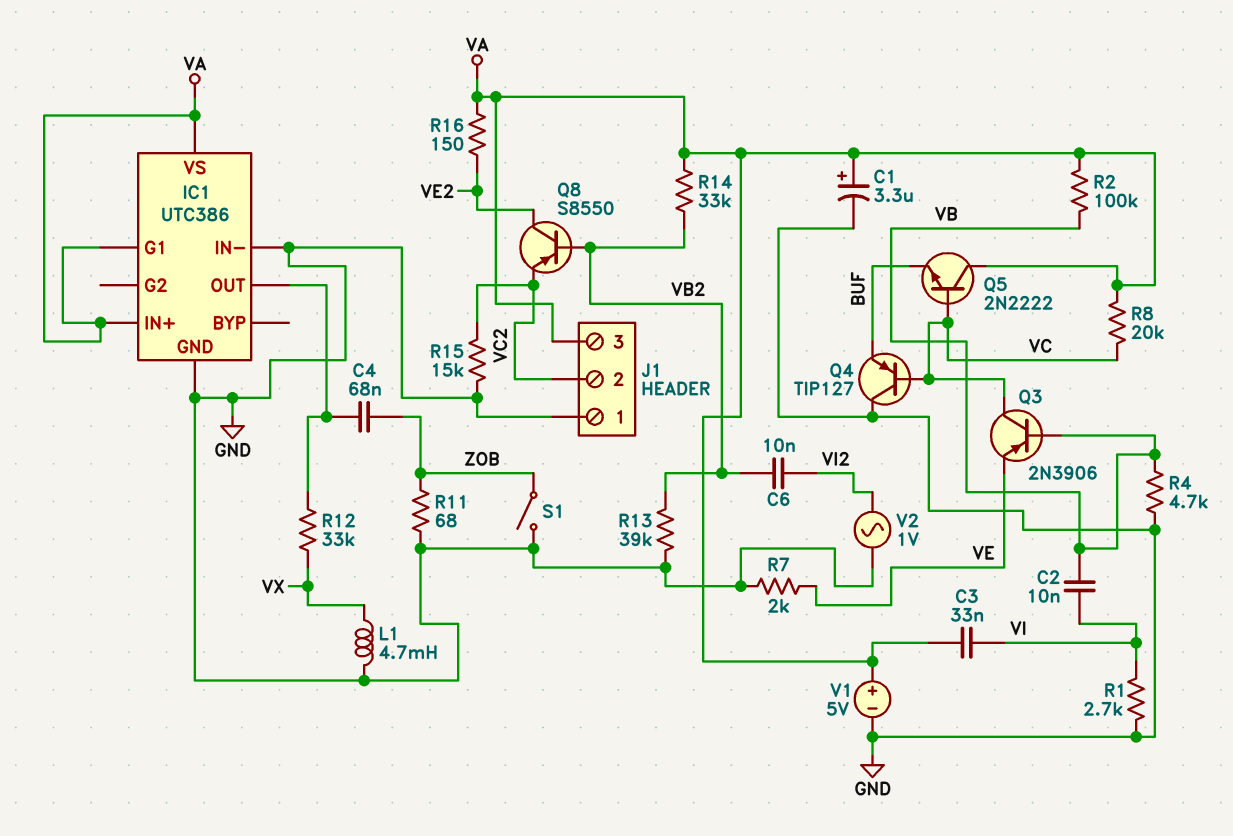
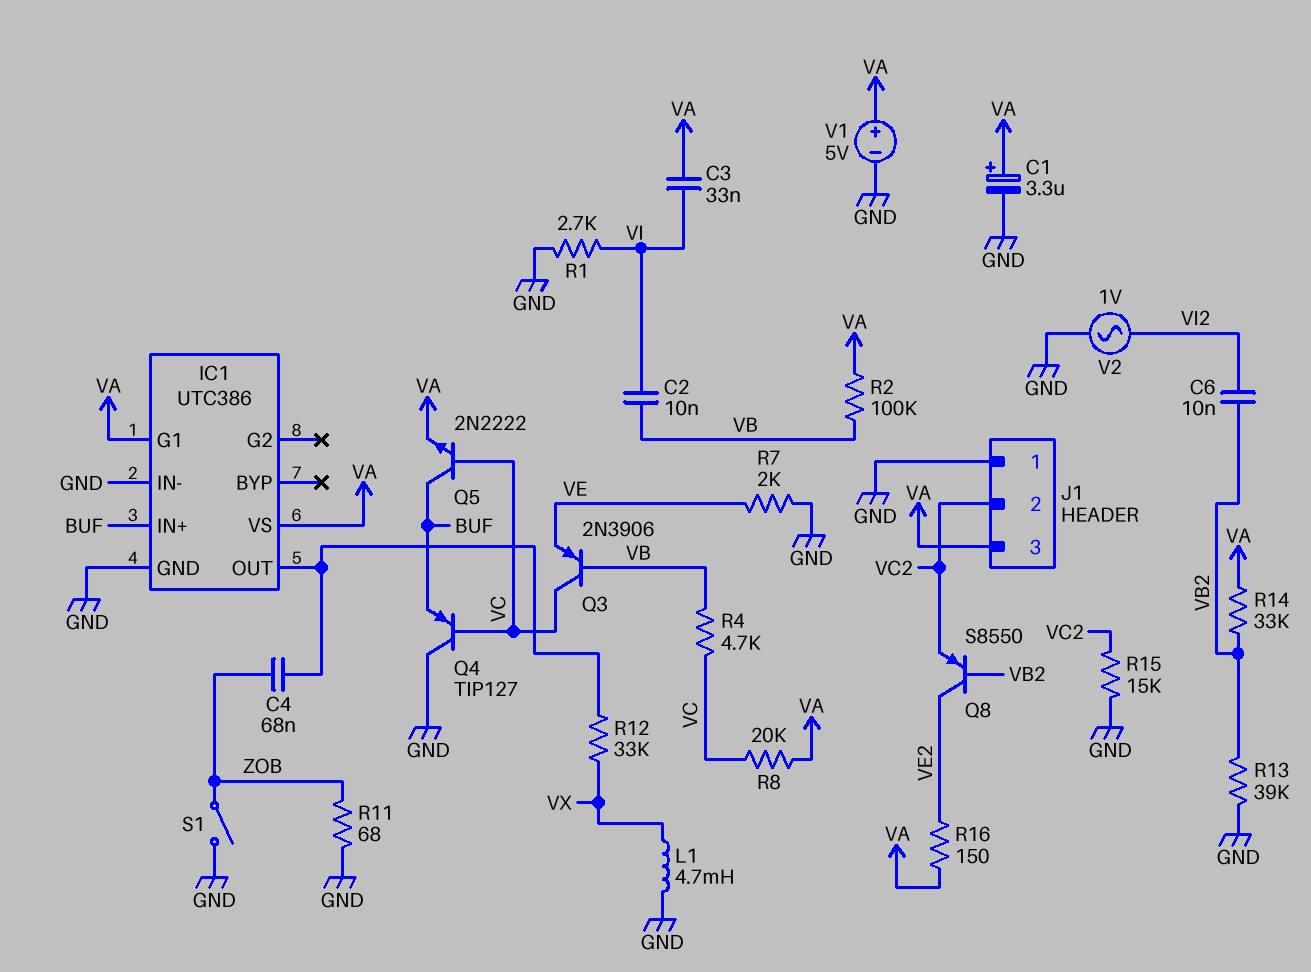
IC1 pin IN+: VA -> BUF
Q5: NPN 2N2222 (B VC, C VA, E BUF) -> NPN 2N2222 (B VC, C BUF, E VA)
R4: 4.7k (GND, VB) -> 4.7k (VB, VC)

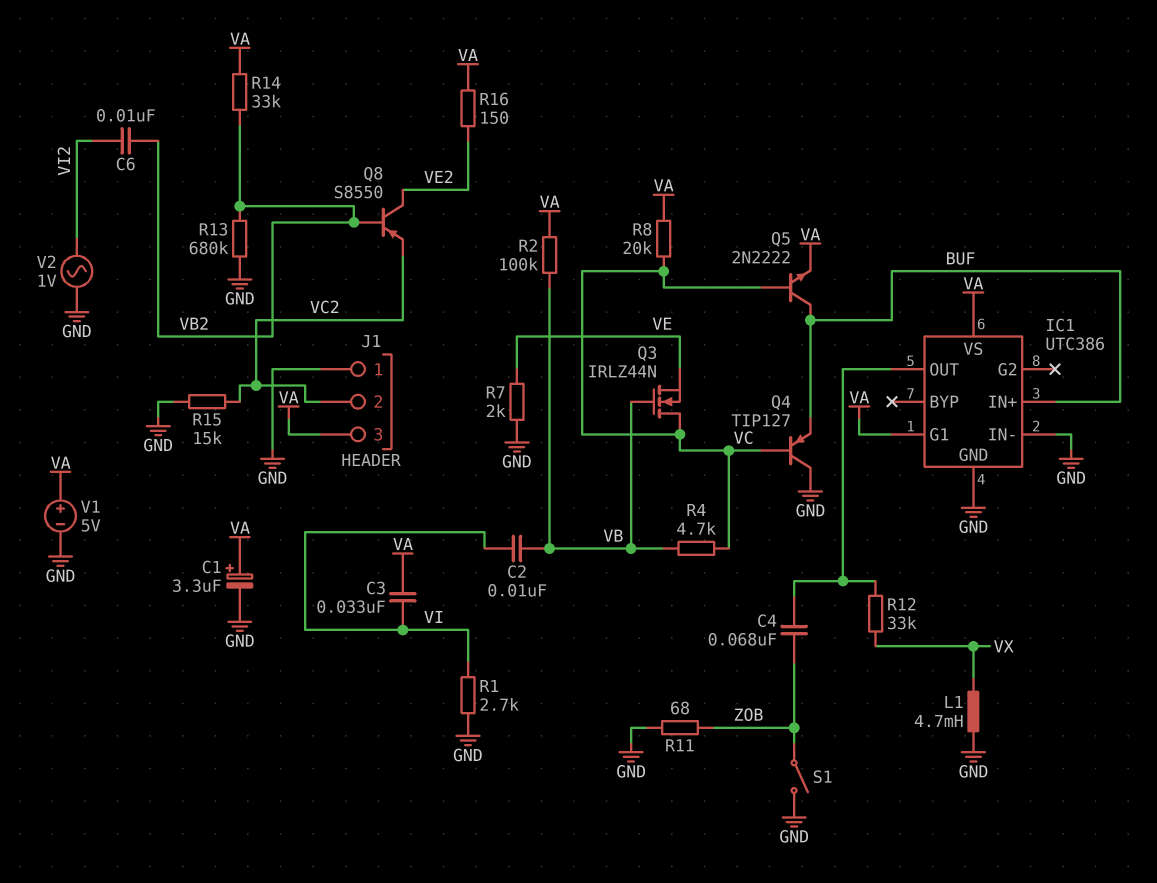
Q3: PNP 2N3906 (B VB, C VC, E VE) -> NMOS IRLZ44N (G VB, D VC, S VE)
R13: 39k (GND, VB2) -> 680k (GND, VB2)

